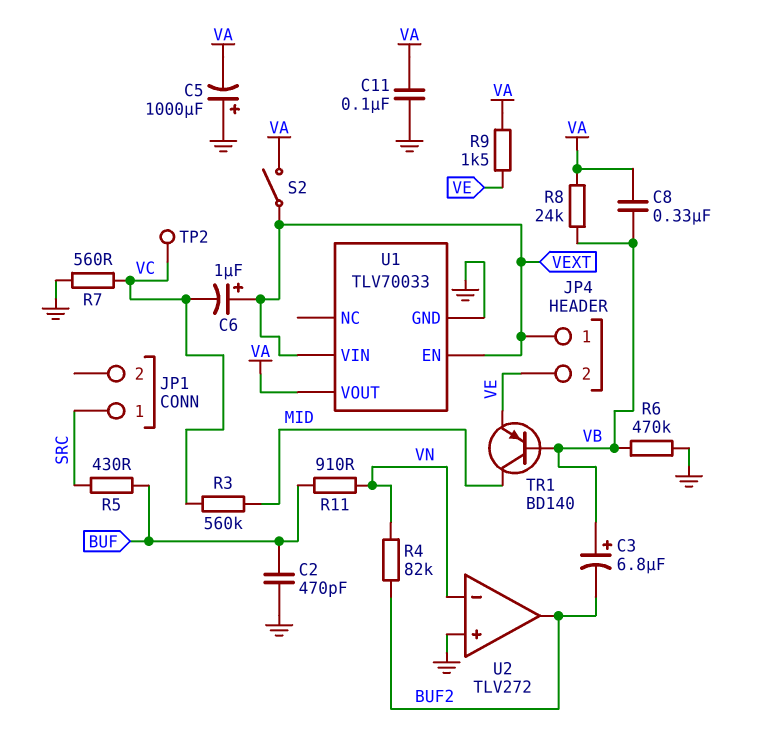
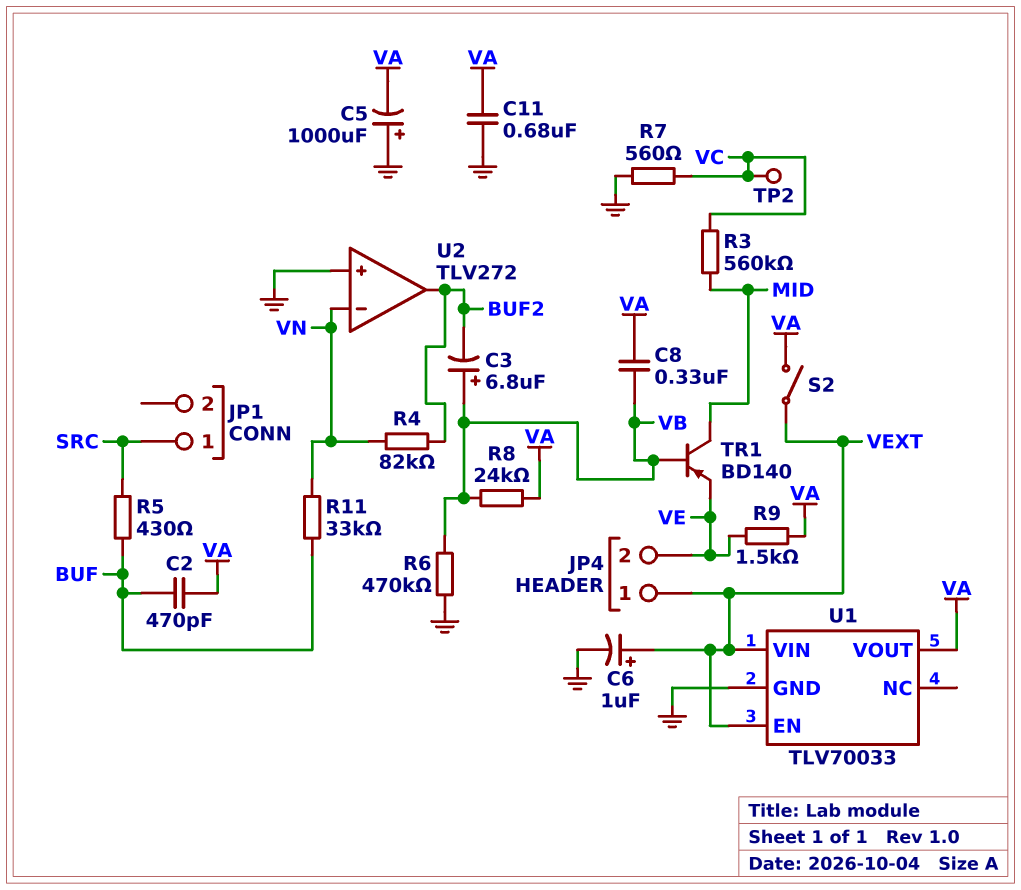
C2: 470pF (BUF, GND) -> 470pF (BUF, VA)
C6: 1uF (plus VEXT, minus VC) -> 1uF (plus VEXT, minus GND)
C11: 100nF (GND, VA) -> 680nF (GND, VA)
R11: 910 (BUF, VN) -> 33k (BUF, VN)

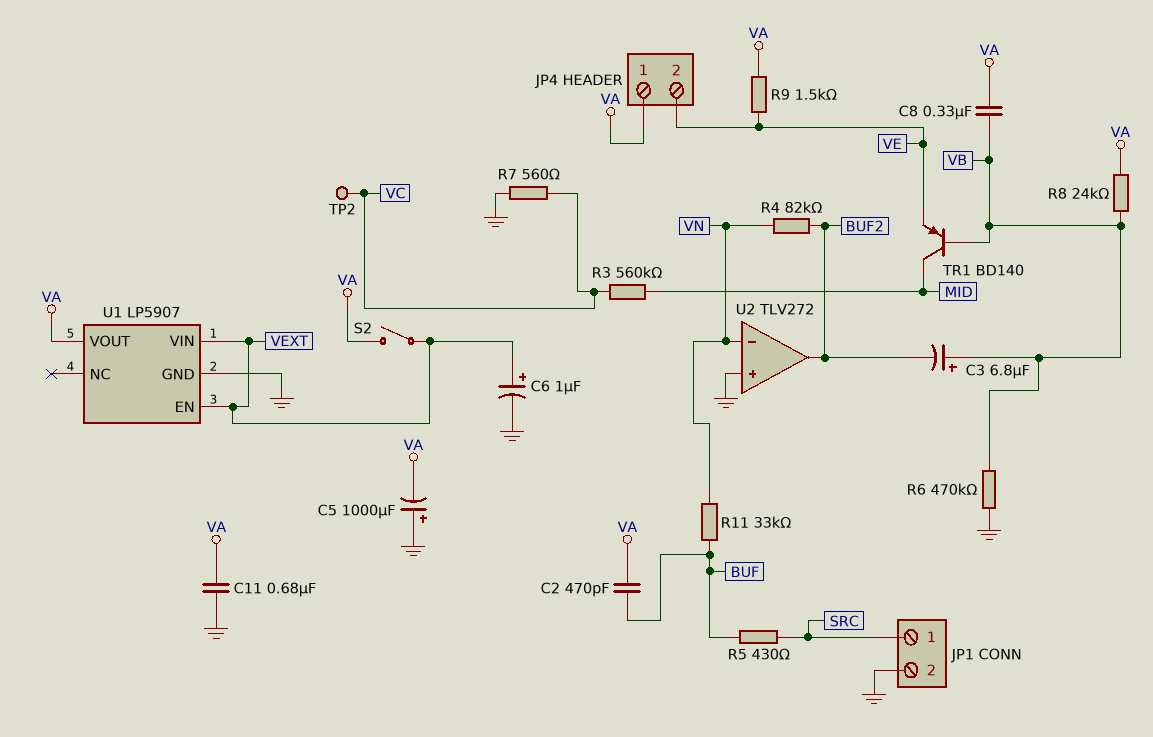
JP1 pin 2: none -> GND
JP4 pin 1: VEXT -> VA
U1: TLV70033 -> LP5907

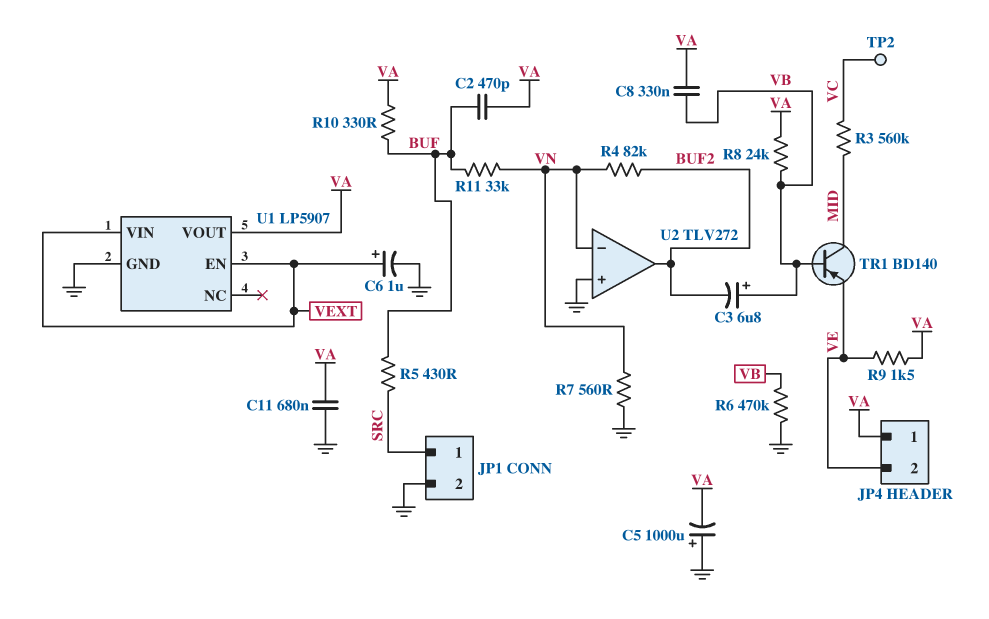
R7: 560 (GND, VC) -> 560 (GND, VN)
R10: none -> 330 (BUF, VA)
S2: switch (VA, VEXT) -> none

